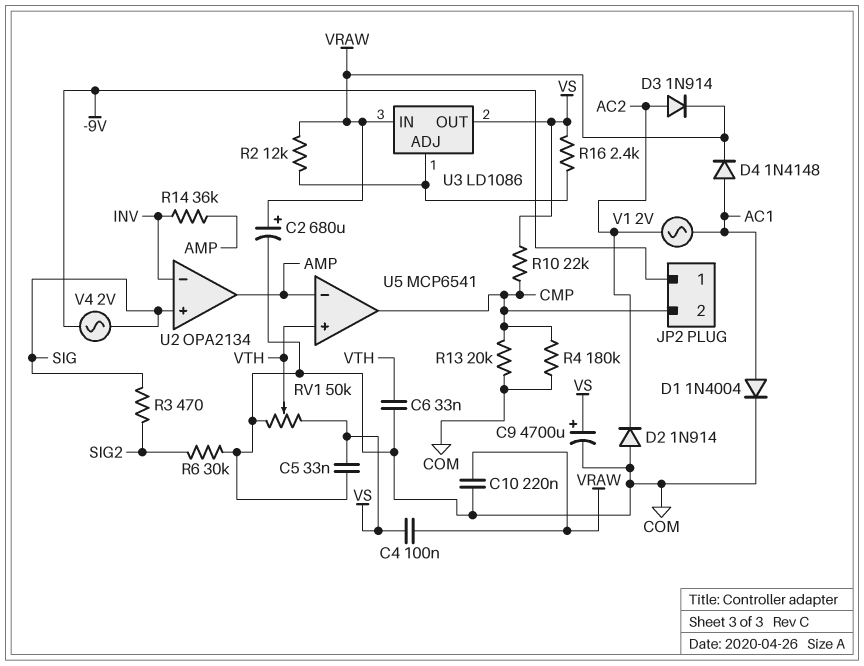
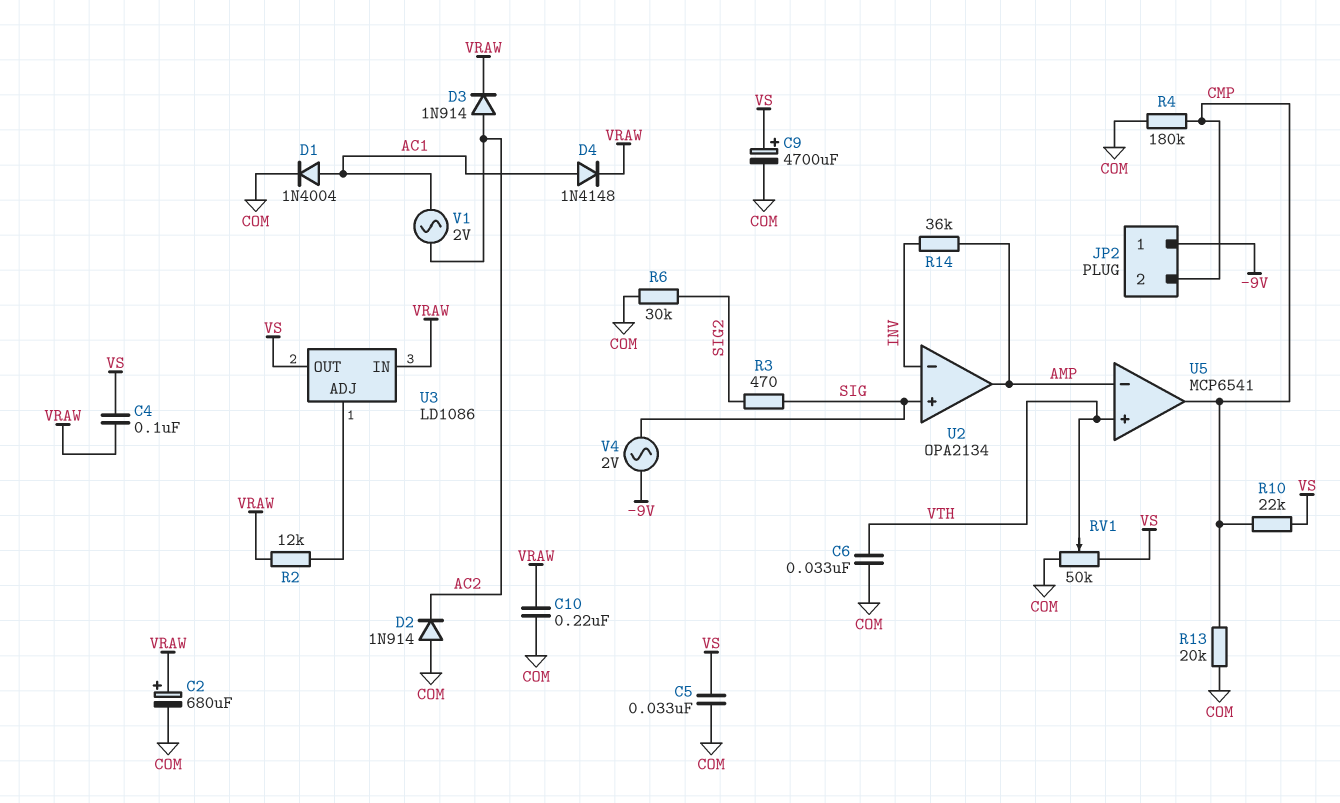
R16: 2.4k (U3/ADJ, VS) -> none

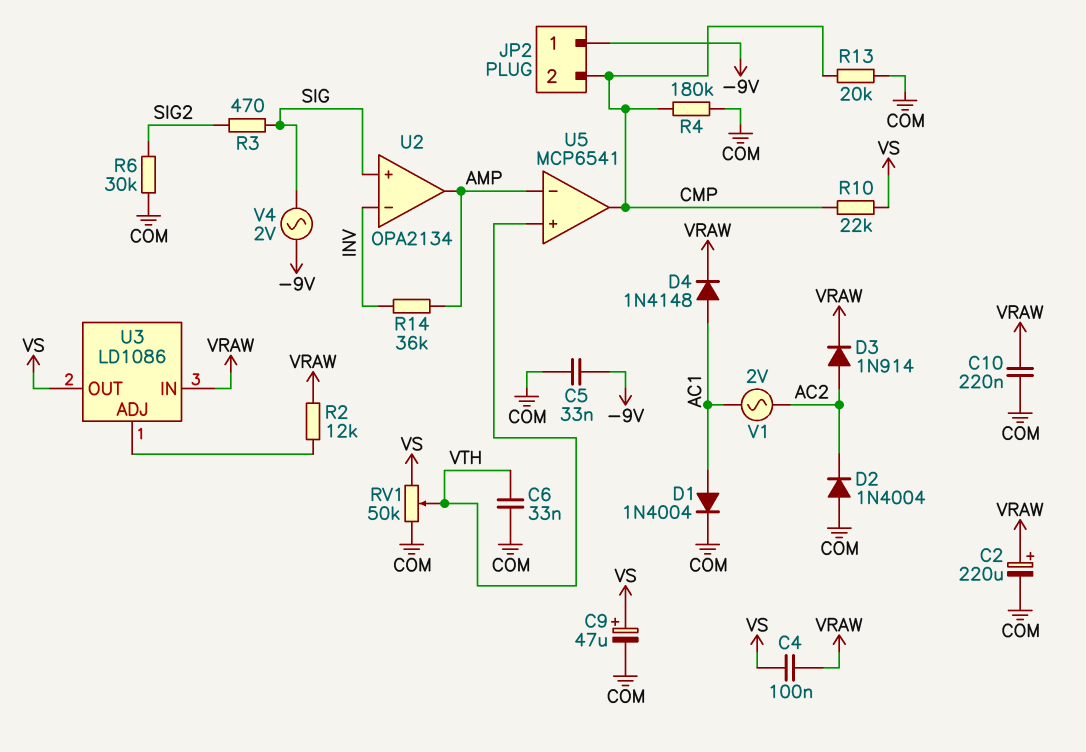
C2: 680uF (plus VRAW, minus COM) -> 220uF (plus VRAW, minus COM)
C5: 33nF (COM, VS) -> 33nF (-9V, COM)
C9: 4700uF (plus VS, minus COM) -> 47uF (plus VS, minus COM)
D2: diode 1N914 (A COM, K AC2) -> diode 1N4004 (A COM, K AC2)

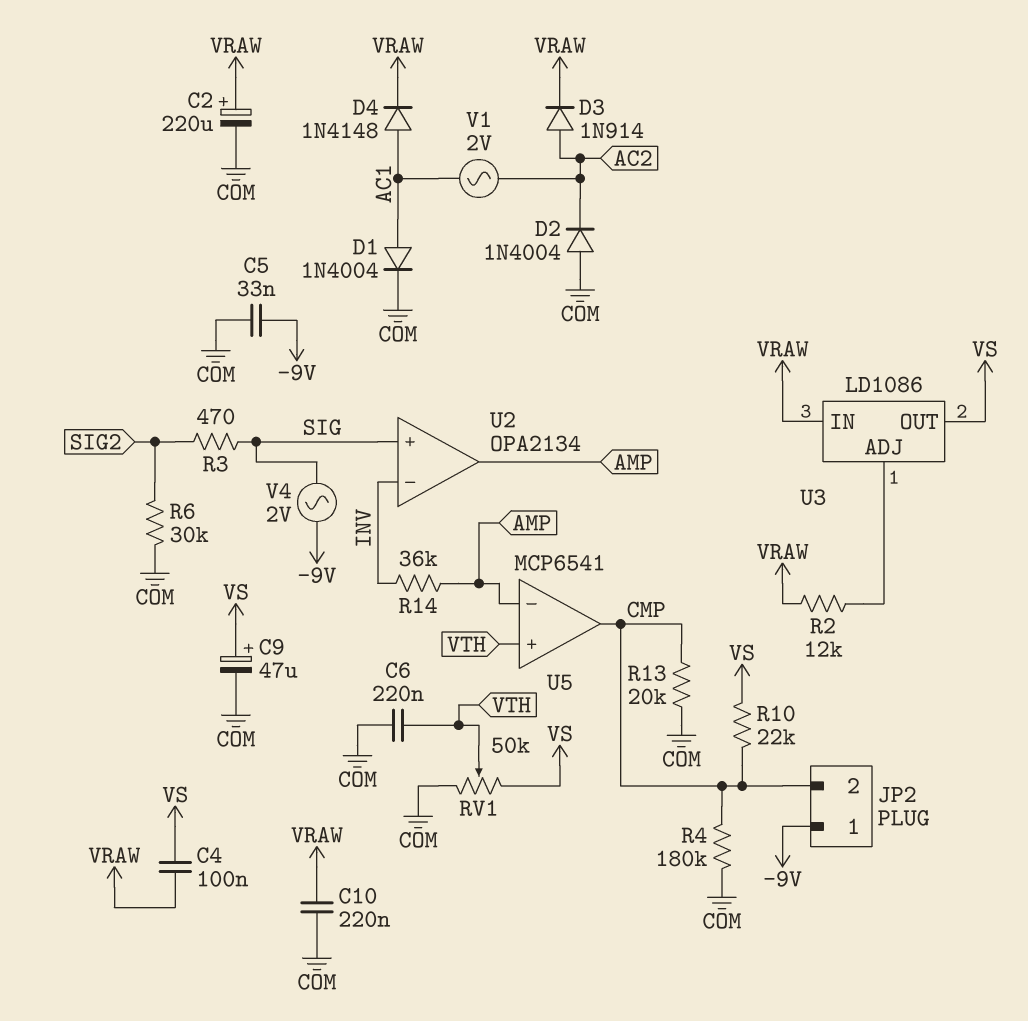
C6: 33nF (COM, VTH) -> 220nF (COM, VTH)

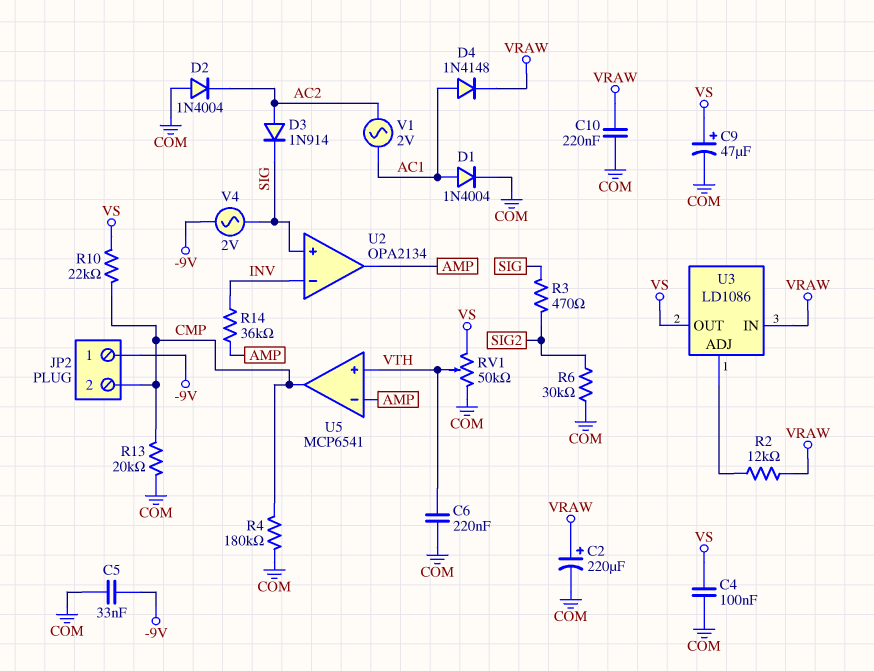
C4: 100nF (VRAW, VS) -> 100nF (COM, VS)
D3: diode 1N914 (A AC2, K VRAW) -> diode 1N914 (A AC2, K SIG)

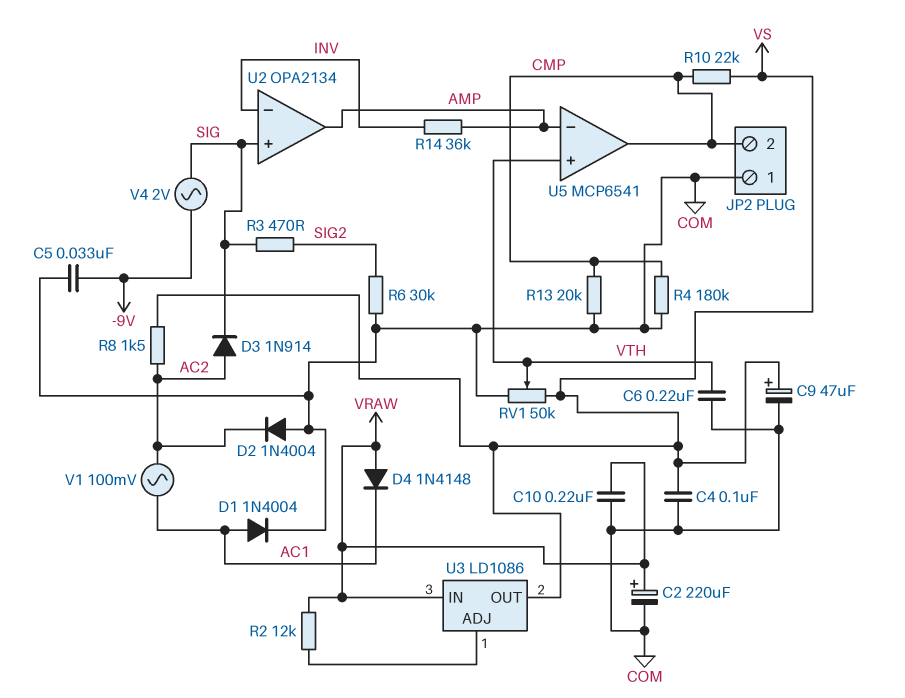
D4: diode 1N4148 (A AC1, K VRAW) -> diode 1N4148 (A VRAW, K AC1)
JP2 pin 1: -9V -> COM
R8: none -> 1.5k (AC2, VS)
V1: AC 2V (AC1, AC2) -> AC 100mV (AC1, AC2)

